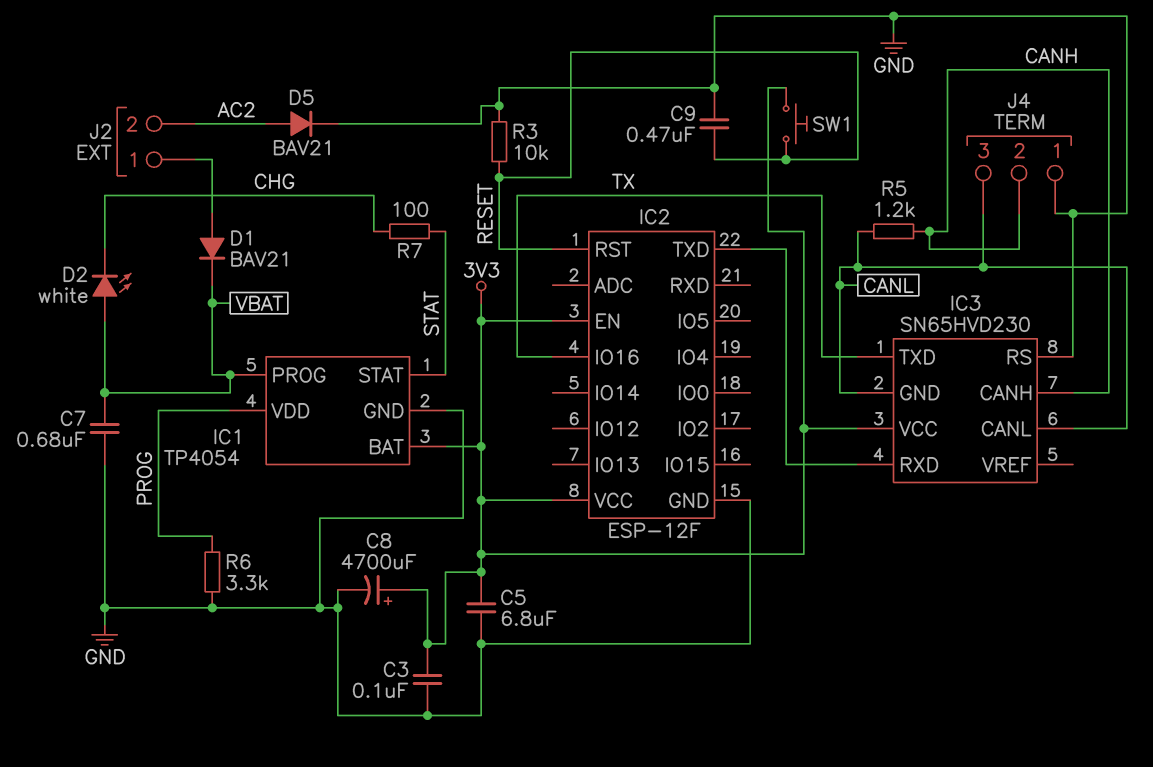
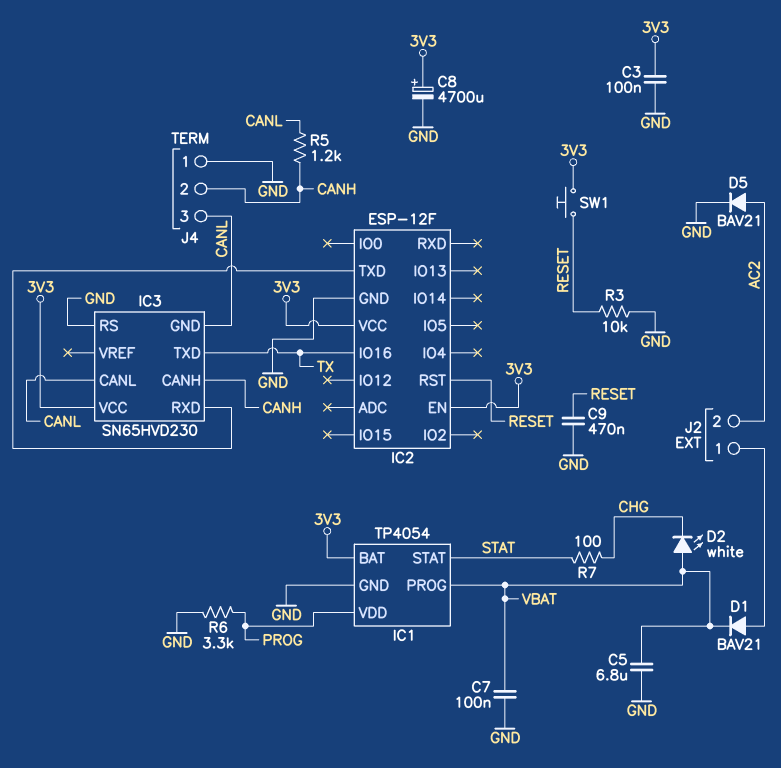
C5: 6.8uF (3V3, GND) -> 6.8uF (GND, VBAT)
C7: 680nF (GND, VBAT) -> 100nF (GND, VBAT)

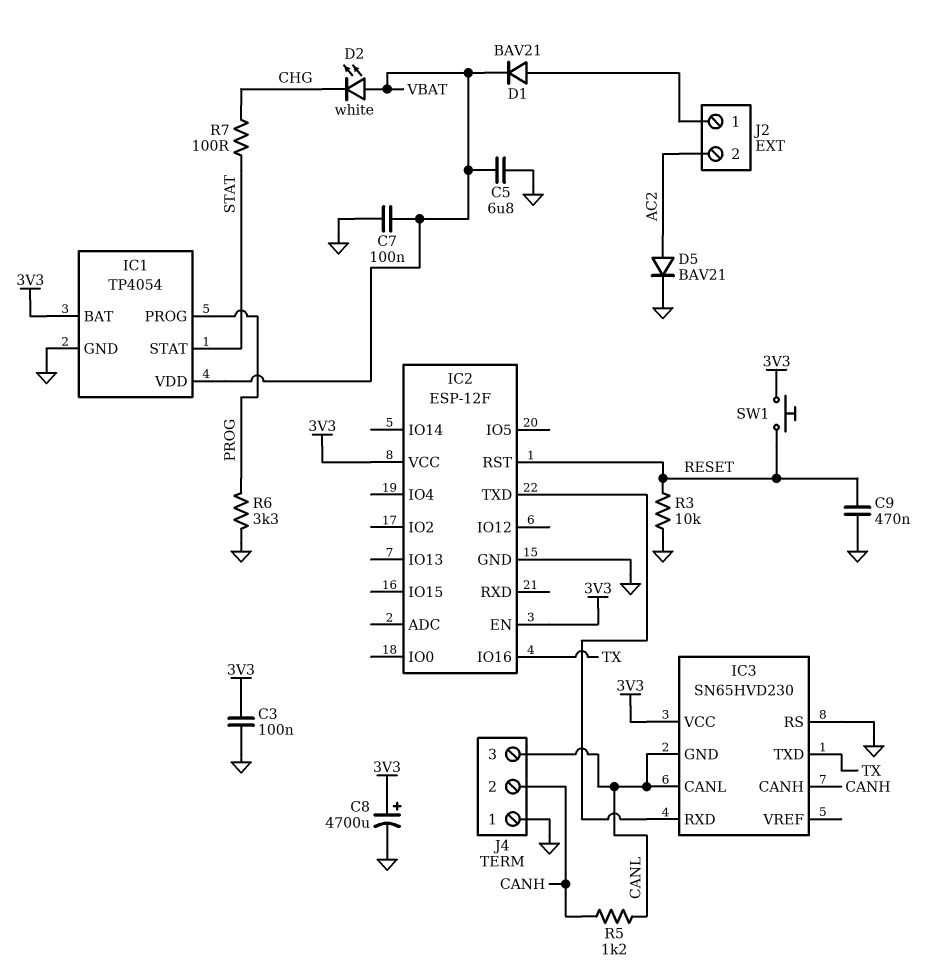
IC1 pin PROG: VBAT -> PROG
IC1 pin VDD: PROG -> VBAT

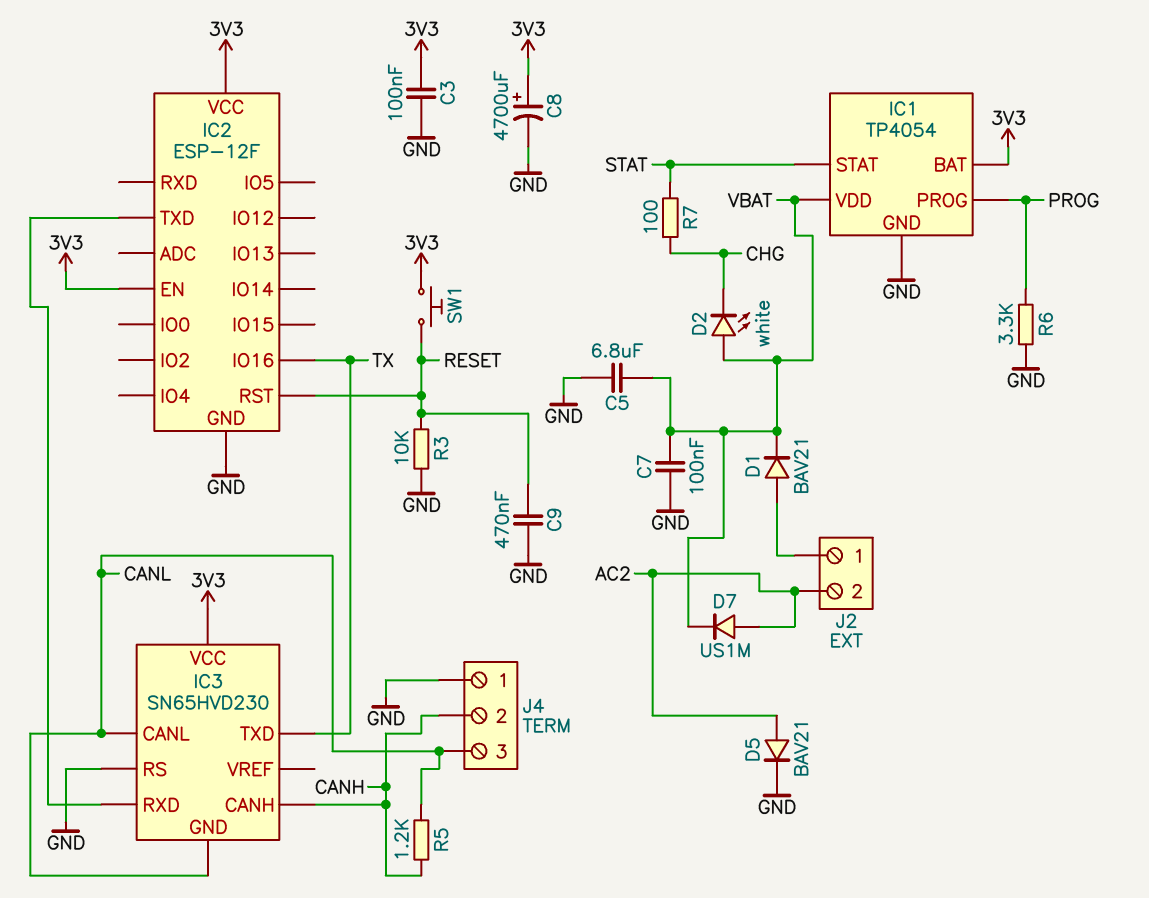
D7: none -> diode US1M (A AC2, K VBAT)

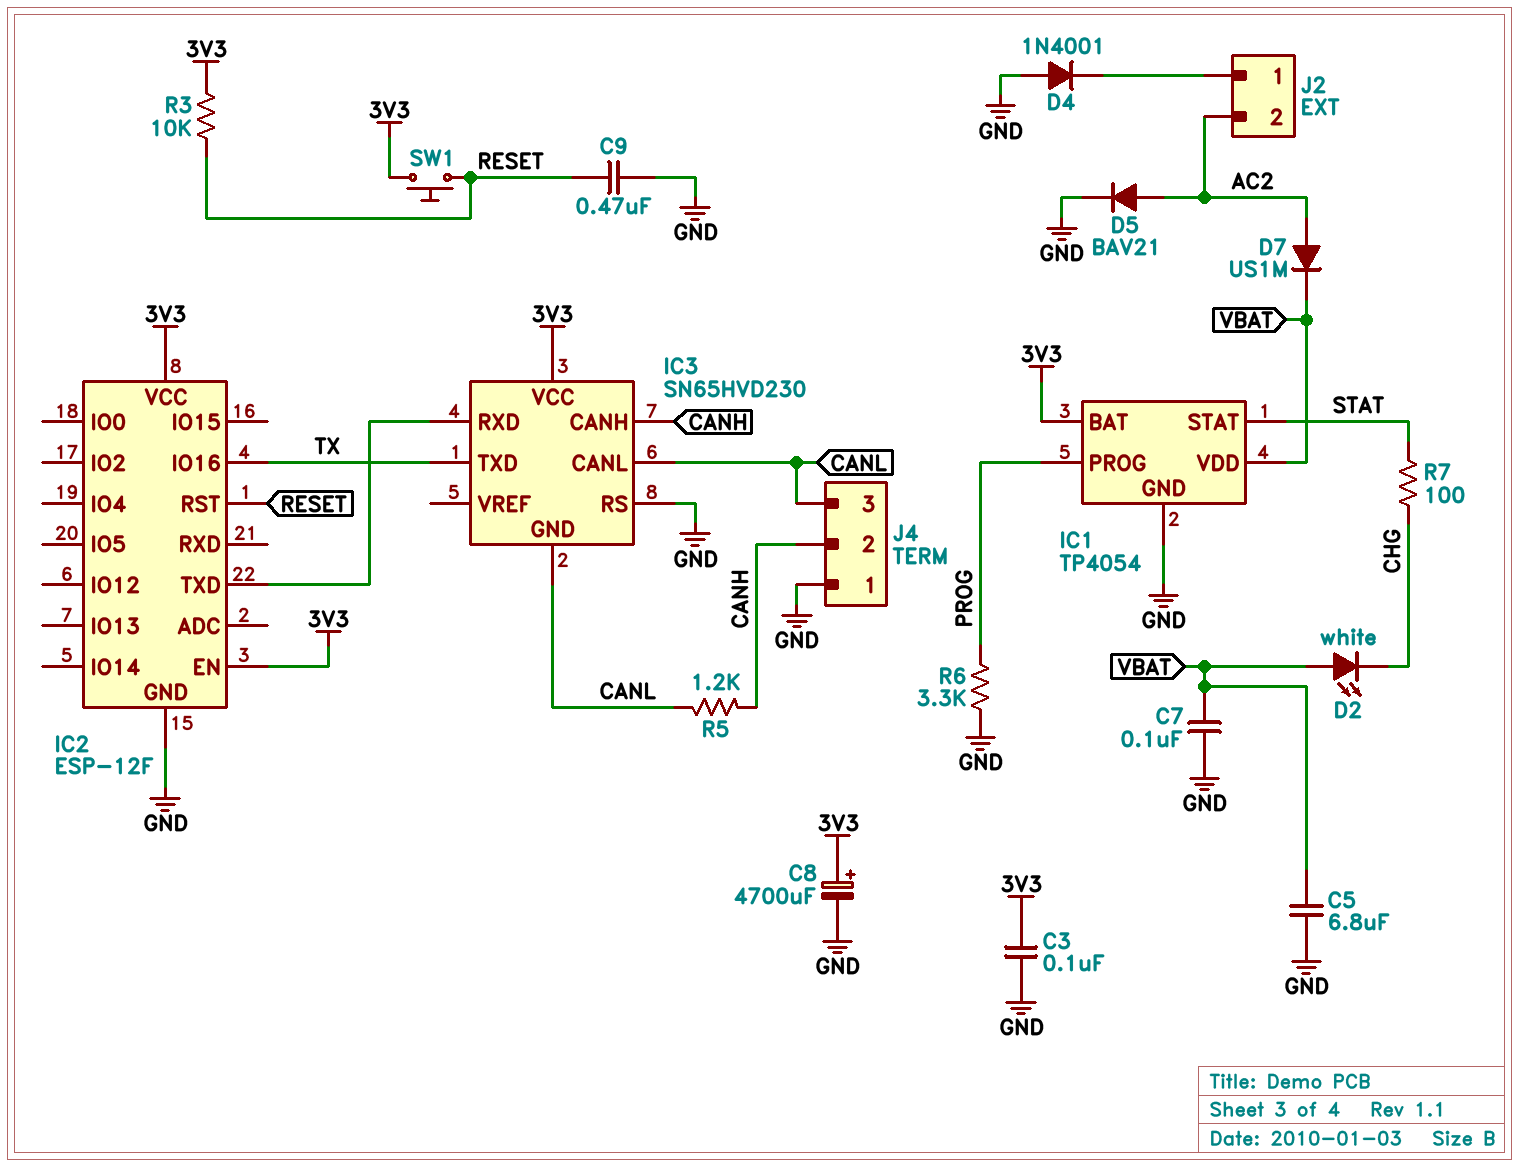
D1: diode BAV21 (A J2/1, K VBAT) -> none
D4: none -> diode 1N4001 (A GND, K J2/1)
R3: 10k (GND, RESET) -> 10k (3V3, RESET)

